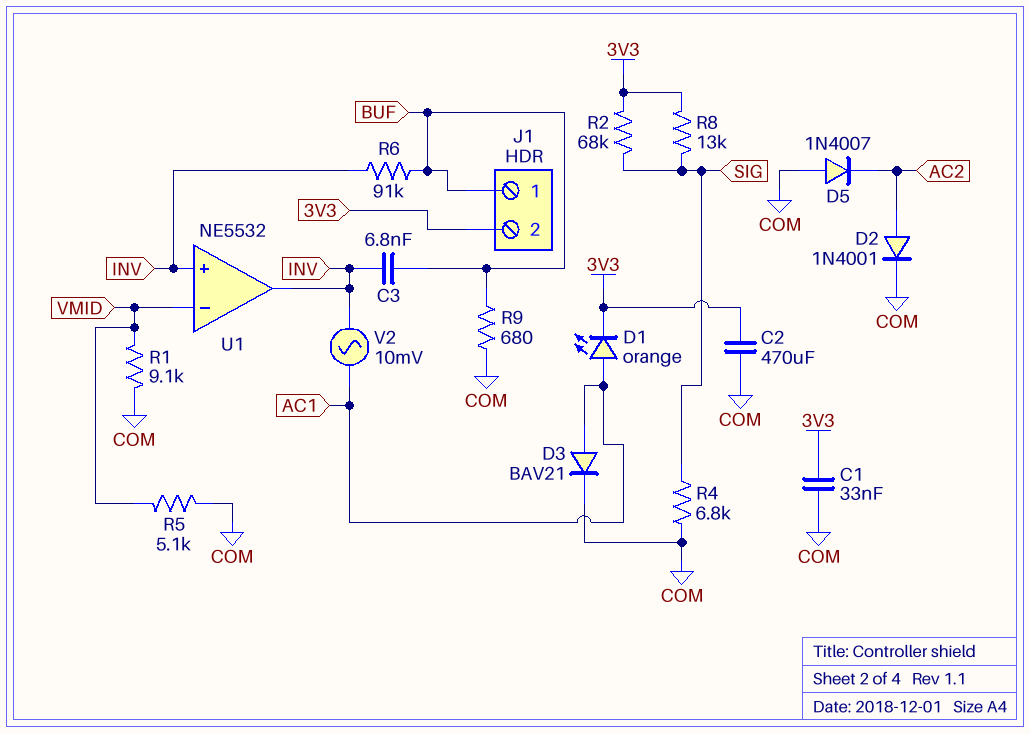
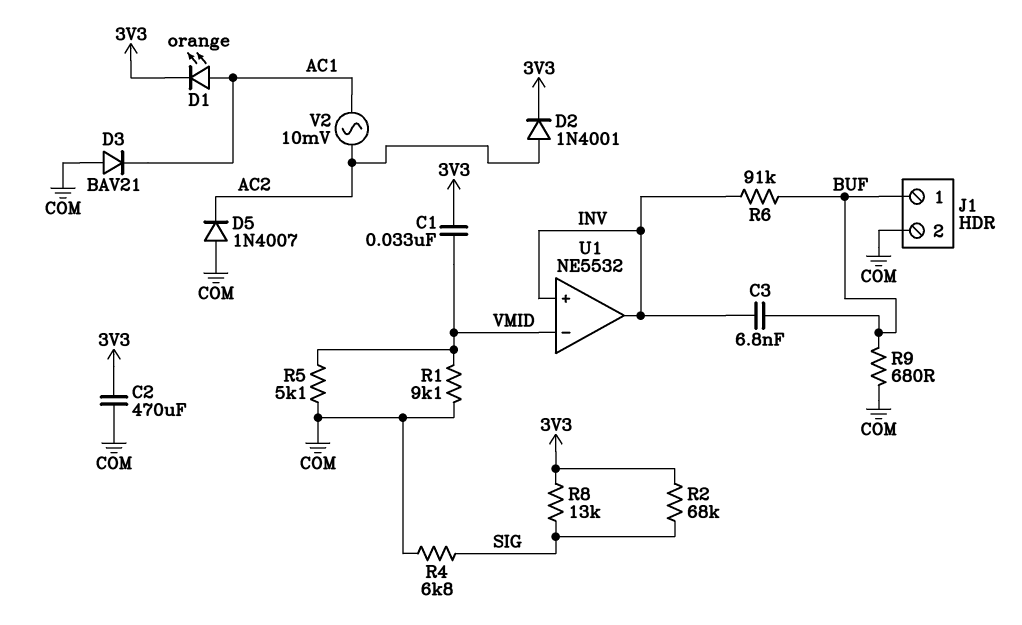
C1: 33nF (3V3, COM) -> 33nF (3V3, VMID)
D2: diode 1N4001 (A AC2, K COM) -> diode 1N4001 (A AC2, K 3V3)
D3: diode BAV21 (A AC1, K COM) -> diode BAV21 (A COM, K AC1)
J1 pin 2: 3V3 -> COM
V2: AC 10mV (AC1, INV) -> AC 10mV (AC1, AC2)

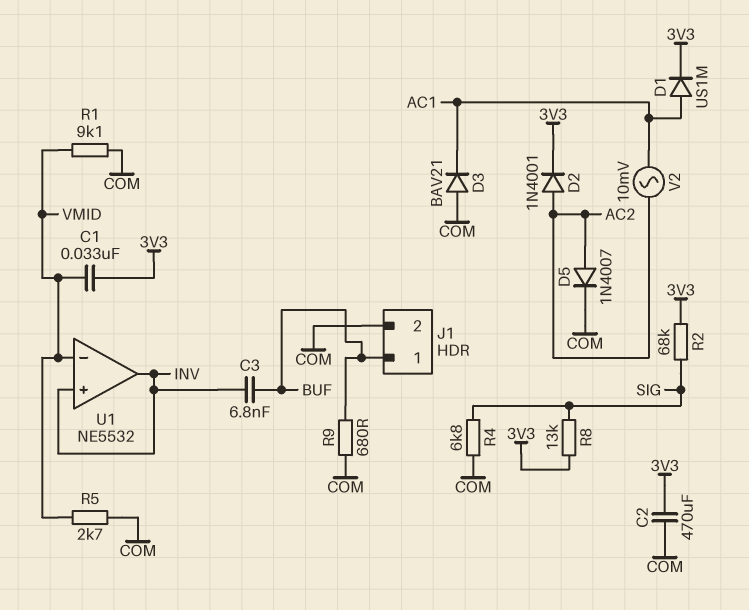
D1: LED orange (A AC1, K 3V3) -> diode US1M (A AC1, K 3V3)
D5: diode 1N4007 (A COM, K AC2) -> diode 1N4007 (A AC2, K COM)
R5: 5.1k (COM, VMID) -> 2.7k (COM, VMID)
R6: 91k (BUF, INV) -> none

